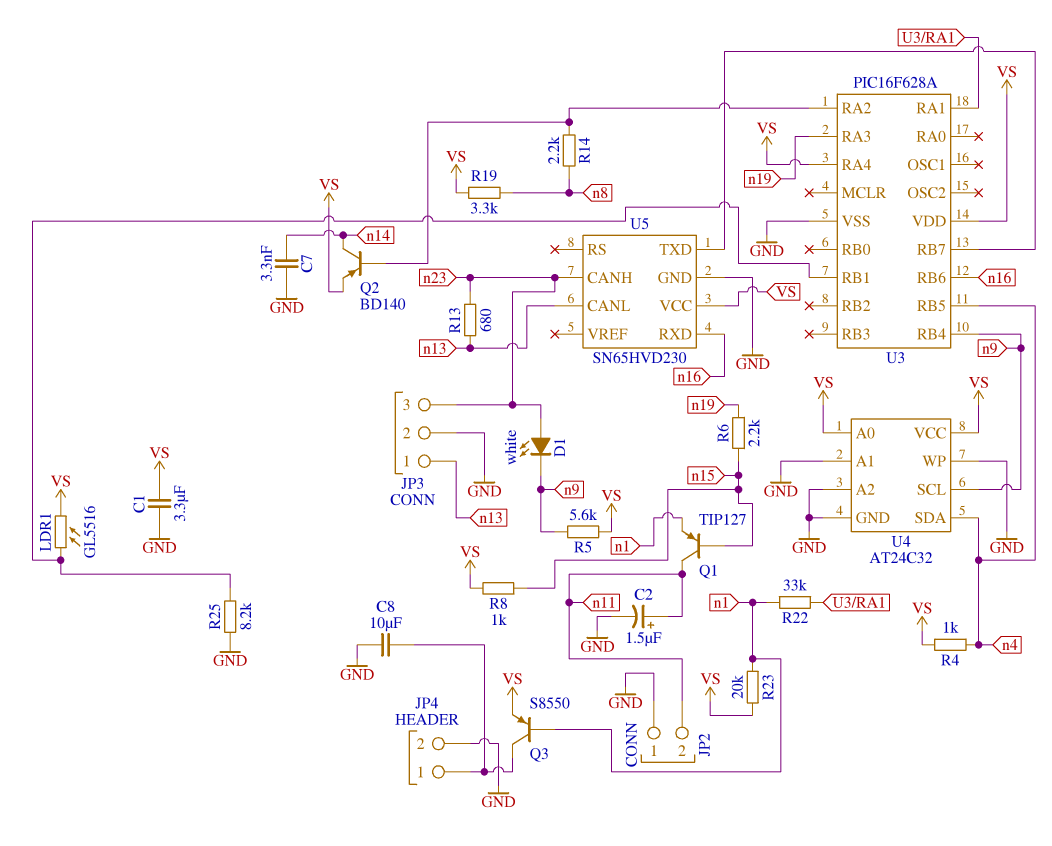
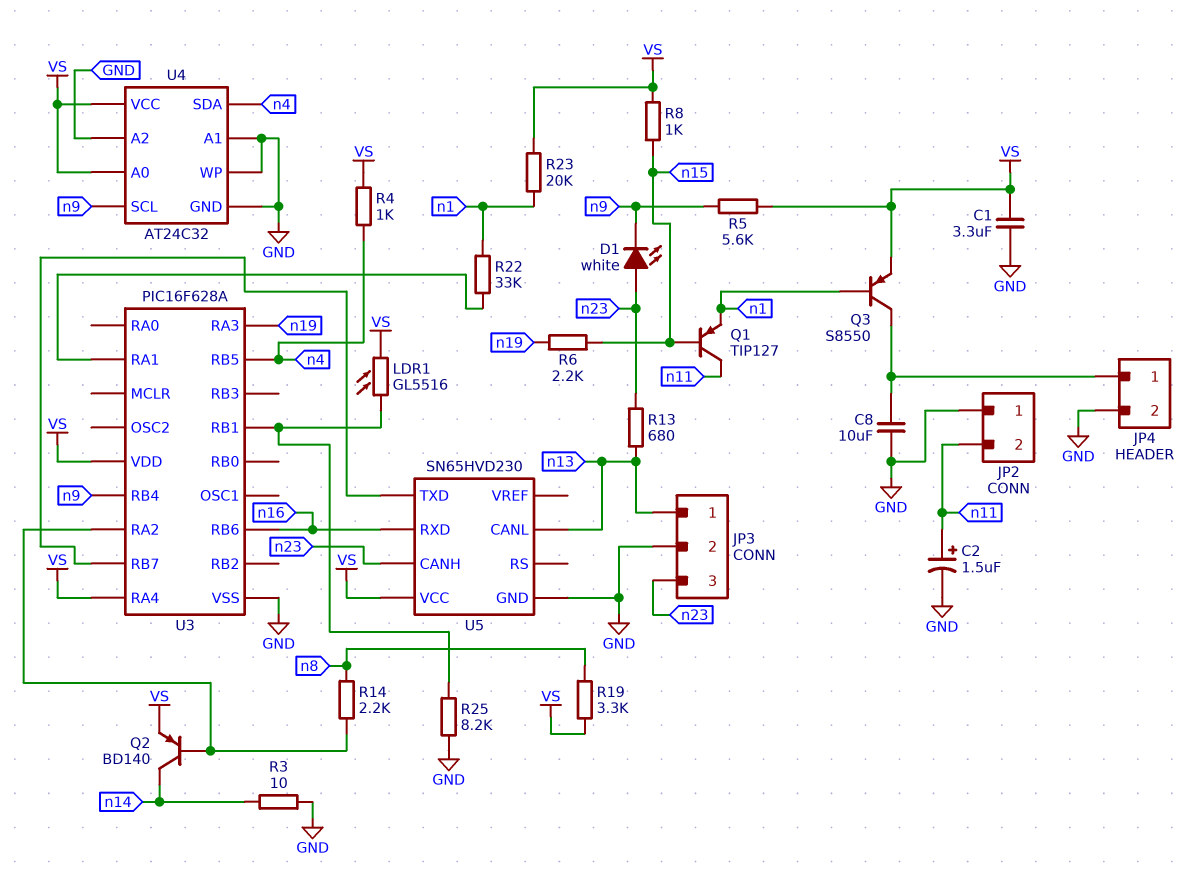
C7: 3.3nF (GND, n14) -> none
R3: none -> 10 (GND, n14)

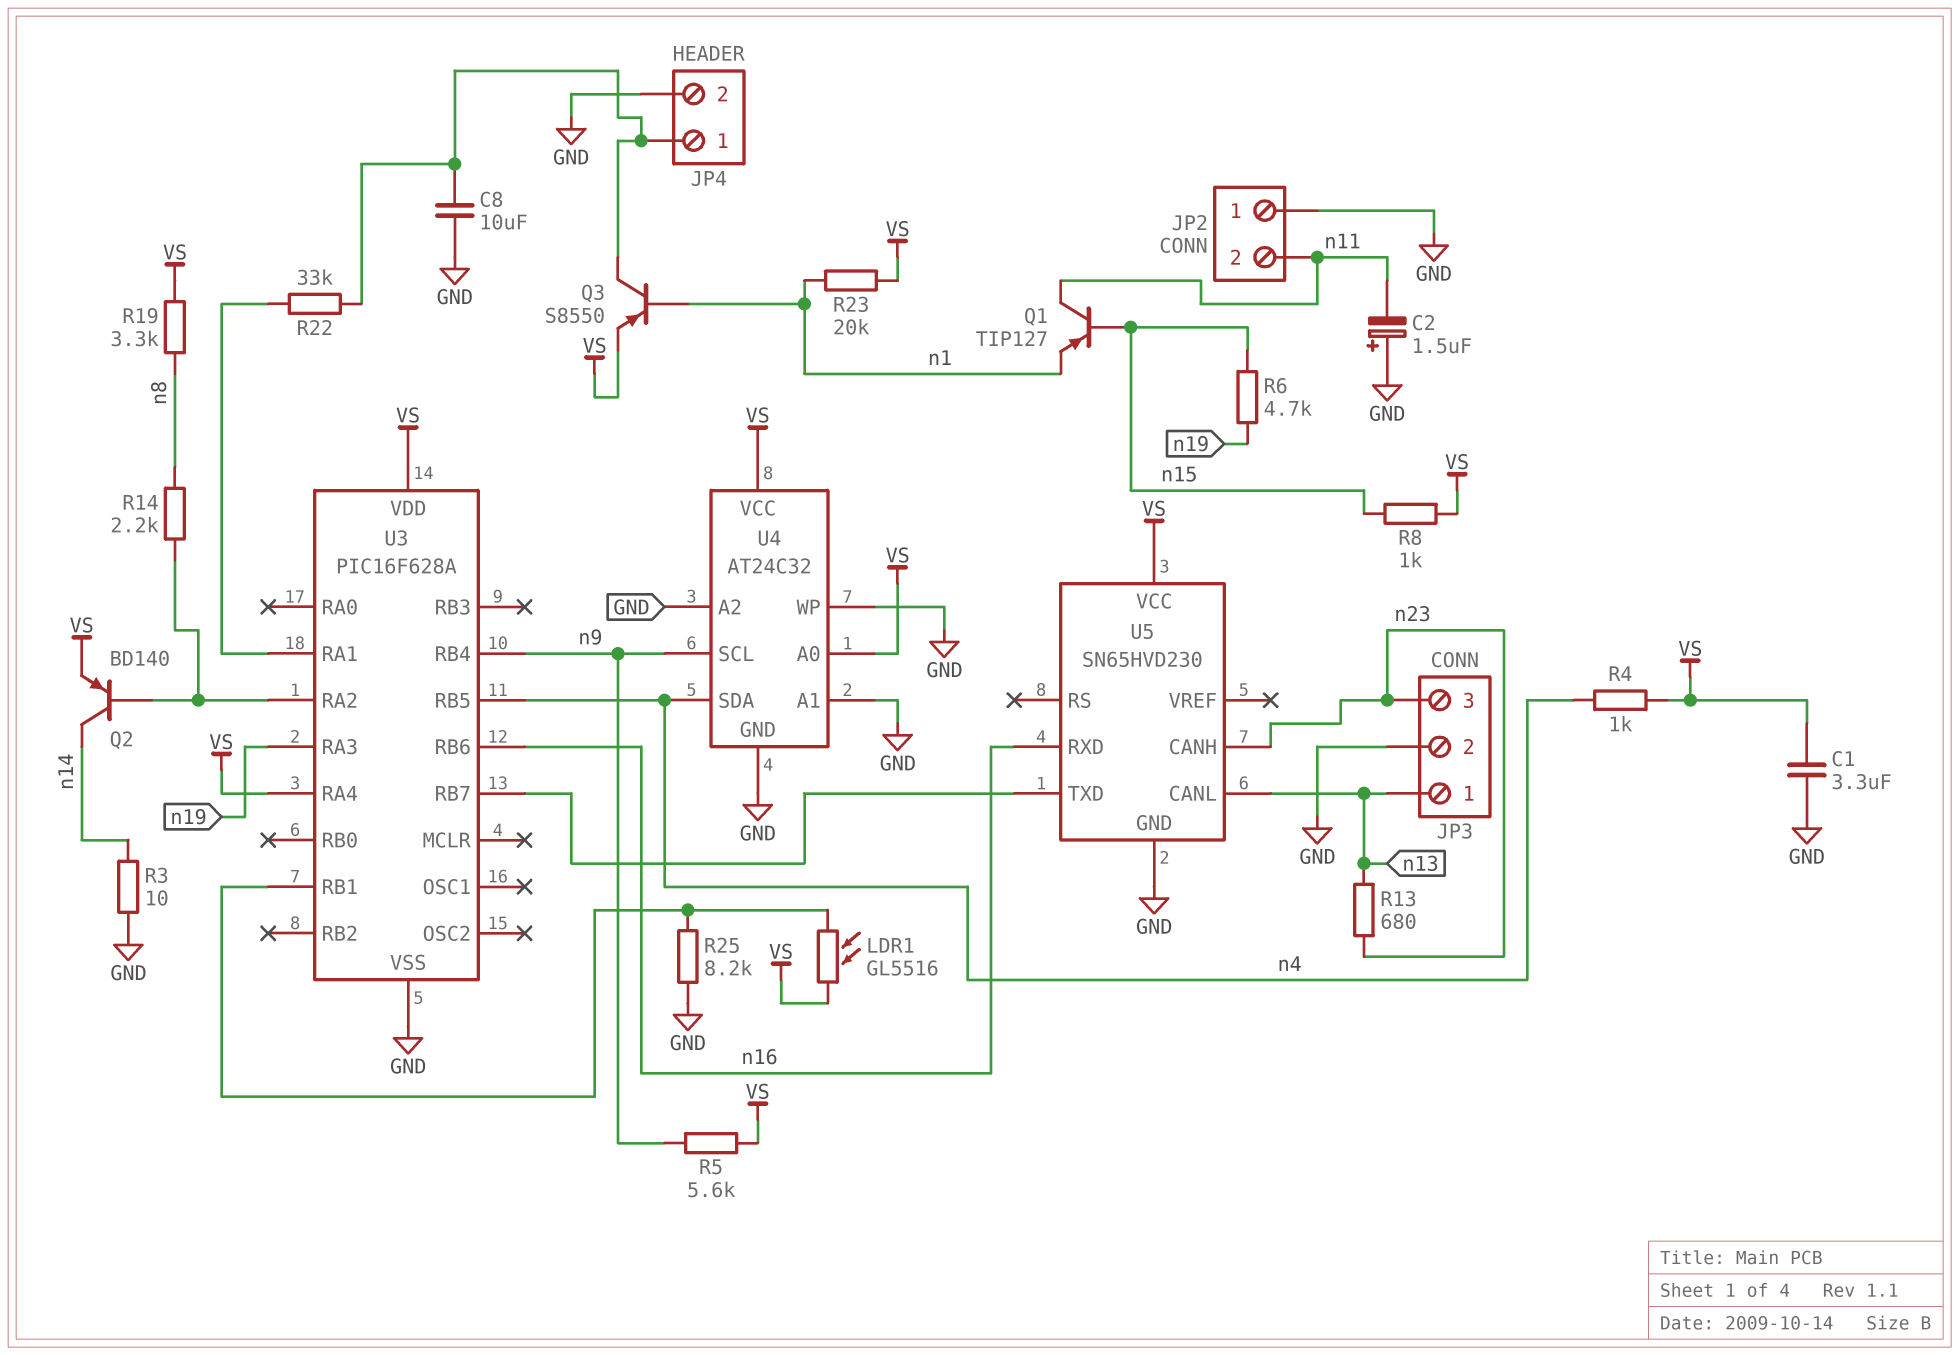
C2: 1.5uF (plus n11, minus GND) -> 1.5uF (plus GND, minus n11)
D1: LED white (A n23, K n9) -> none
R6: 2.2k (n15, n19) -> 4.7k (n15, n19)
R22: 33k (U3/RA1, n1) -> 33k (JP4/1, U3/RA1)

